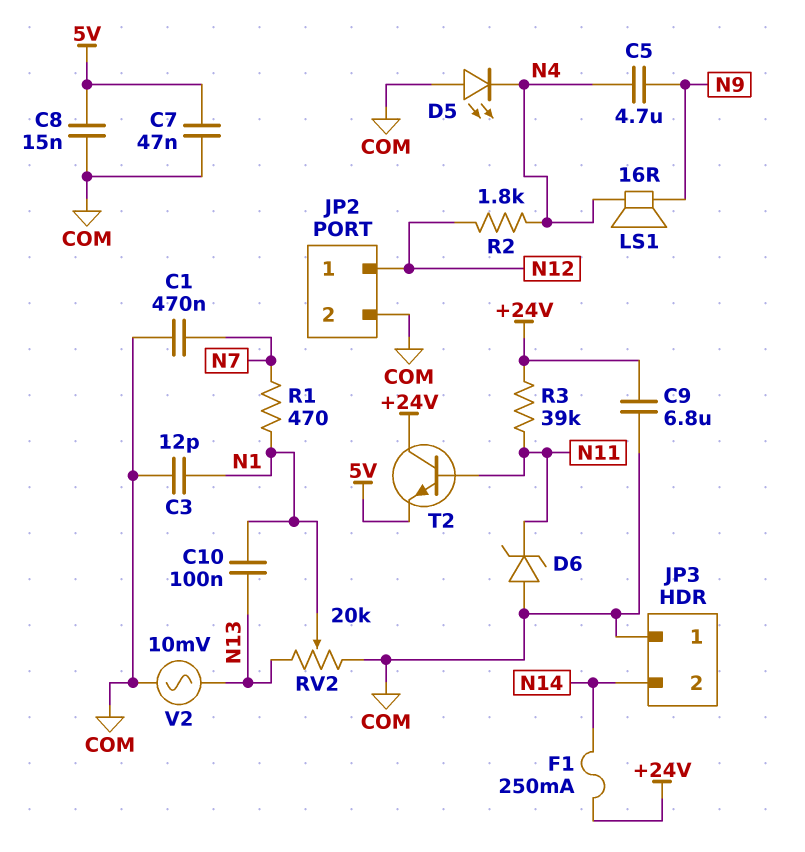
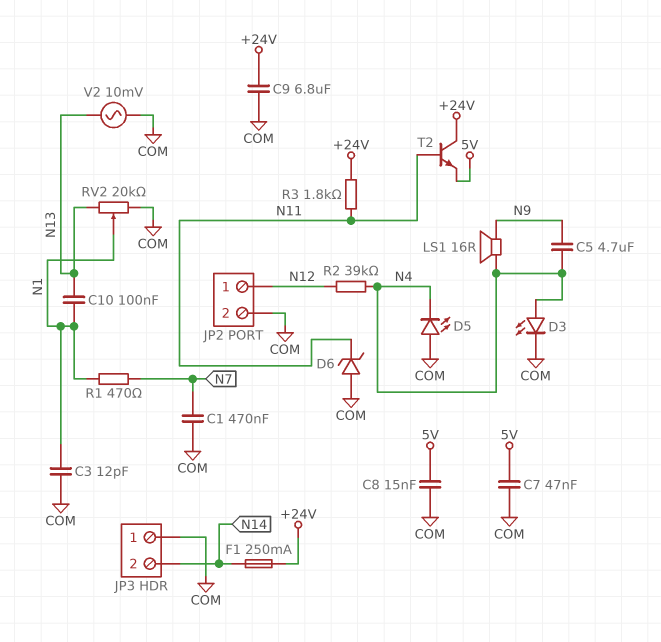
D3: none -> LED (A N4, K COM)
R2: 1.8k (N4, N12) -> 39k (N4, N12)
R3: 39k (+24V, N11) -> 1.8k (+24V, N11)

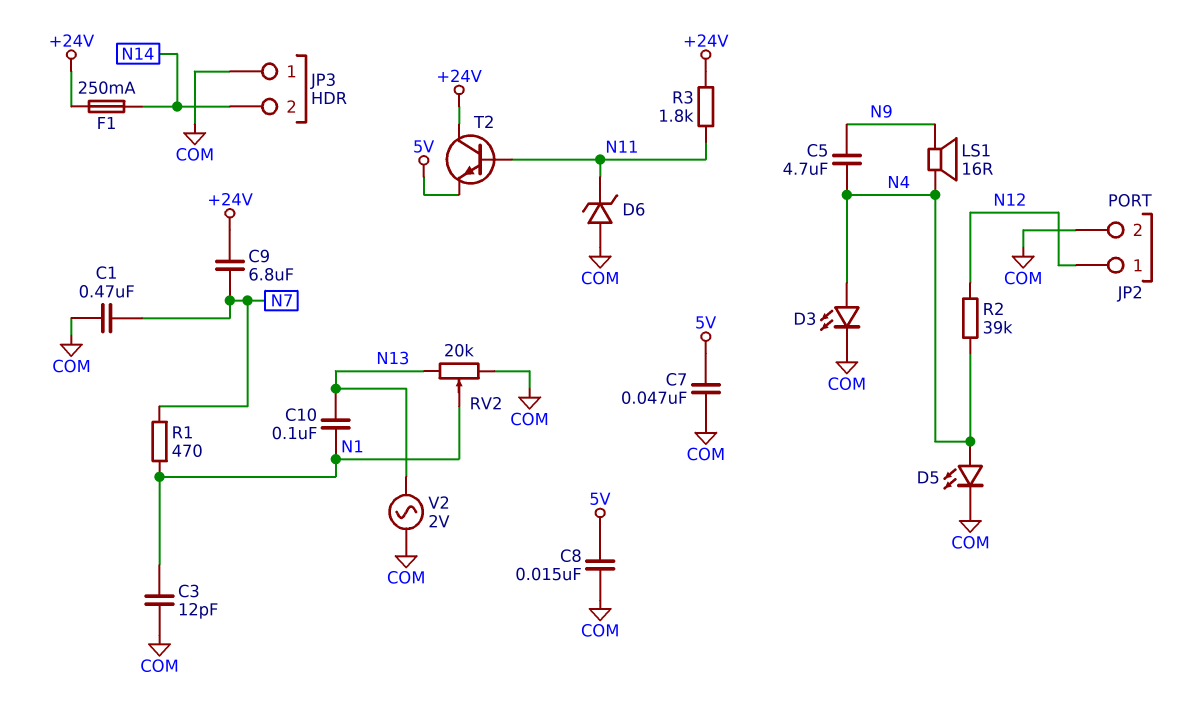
C9: 6.8uF (+24V, COM) -> 6.8uF (+24V, N7)
D5: LED (A COM, K N4) -> LED (A N4, K COM)
V2: AC 10mV (COM, N13) -> AC 2V (COM, N13)

